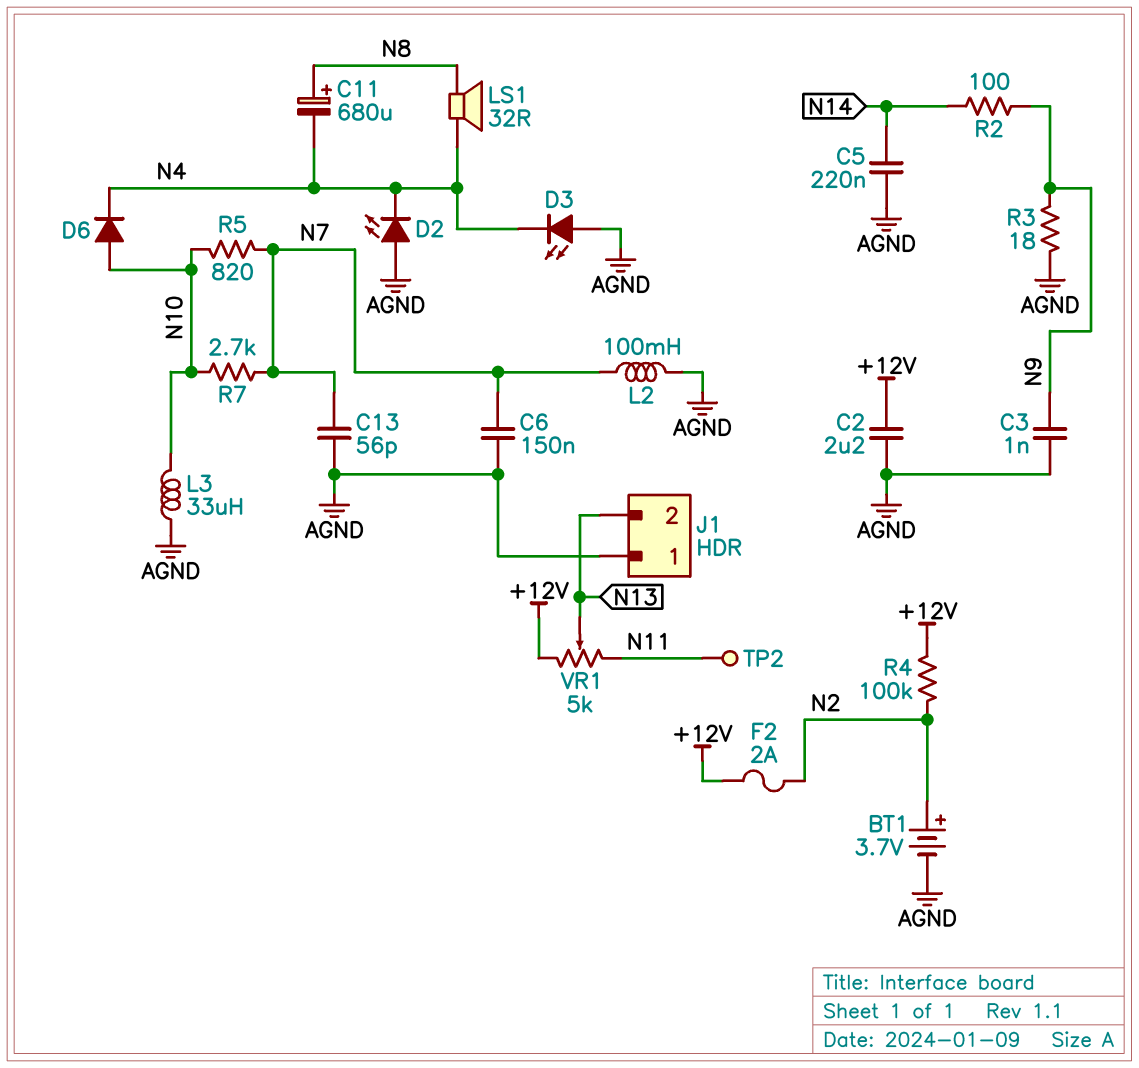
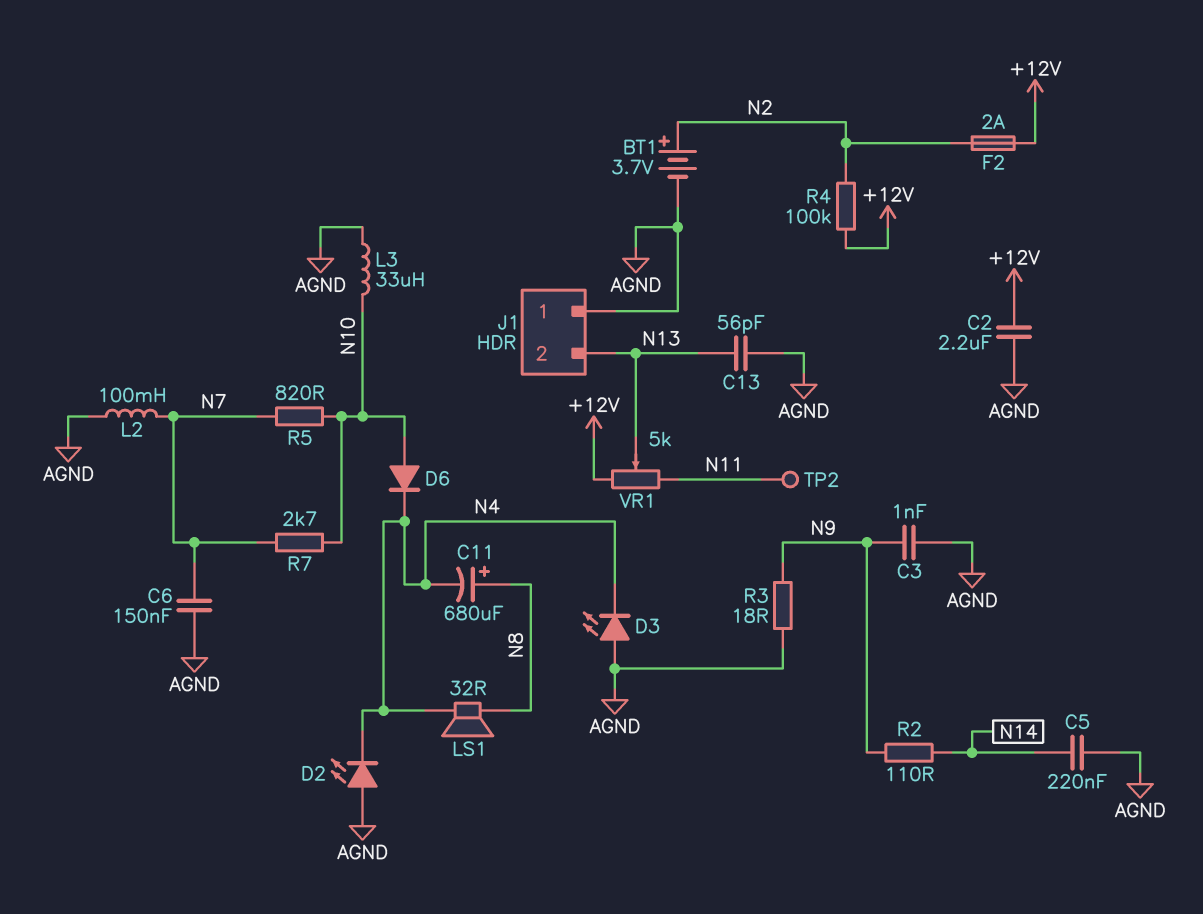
C13: 56pF (AGND, N7) -> 56pF (AGND, N13)
R2: 100 (N9, N14) -> 110 (N9, N14)

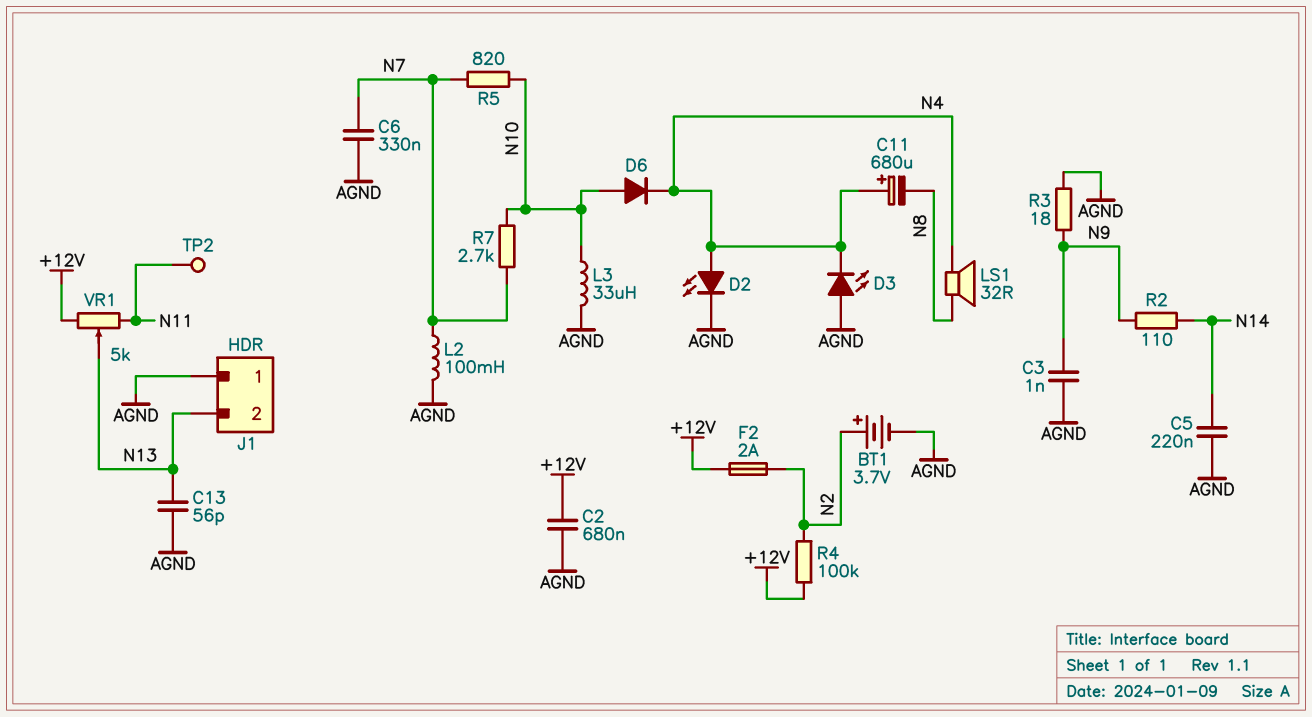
C2: 2.2uF (+12V, AGND) -> 680nF (+12V, AGND)
C6: 150nF (AGND, N7) -> 330nF (AGND, N7)
C11: 680uF (plus N8, minus N4) -> 680uF (plus N4, minus N8)
D2: LED (A AGND, K N4) -> LED (A N4, K AGND)

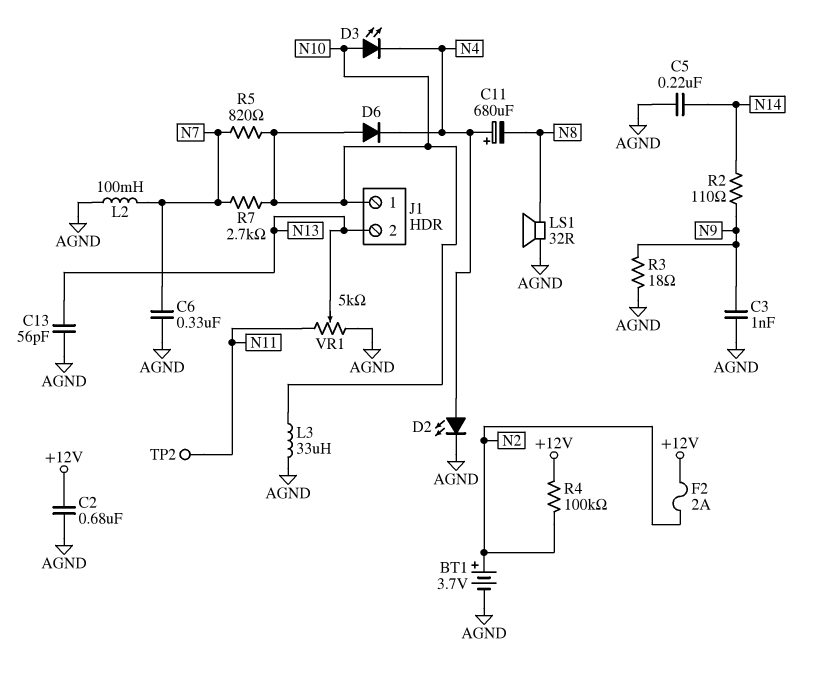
D3: LED (A AGND, K N4) -> LED (A N10, K N4)
J1 pin 1: AGND -> N10
LS1: speaker 32R (N4, N8) -> speaker 32R (AGND, N8)
VR1: 5k (+12V, N11, wiper N13) -> 5k (AGND, N11, wiper N13)

